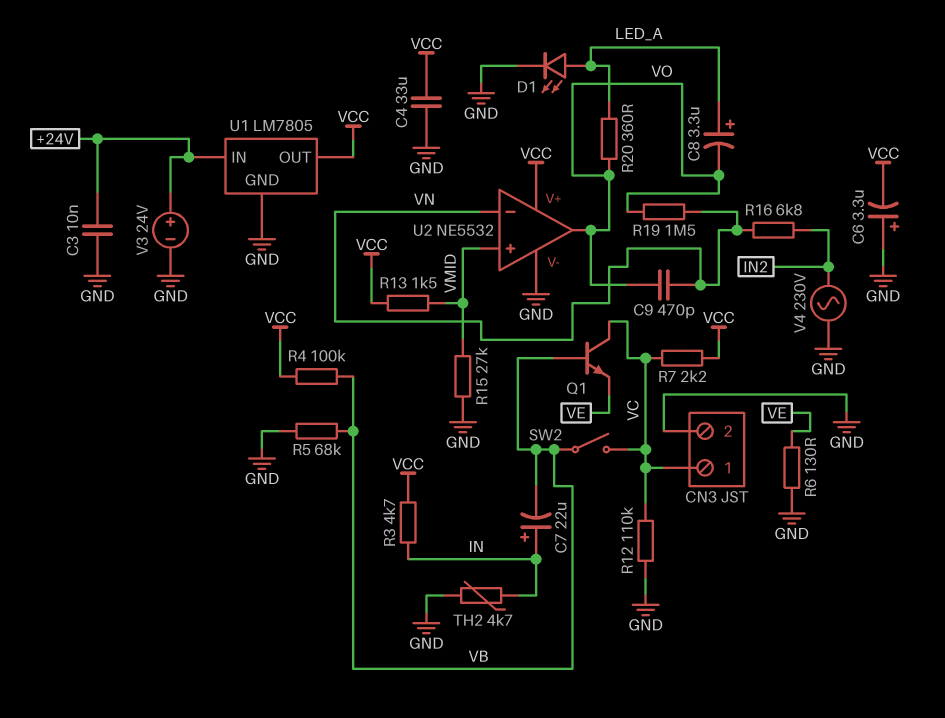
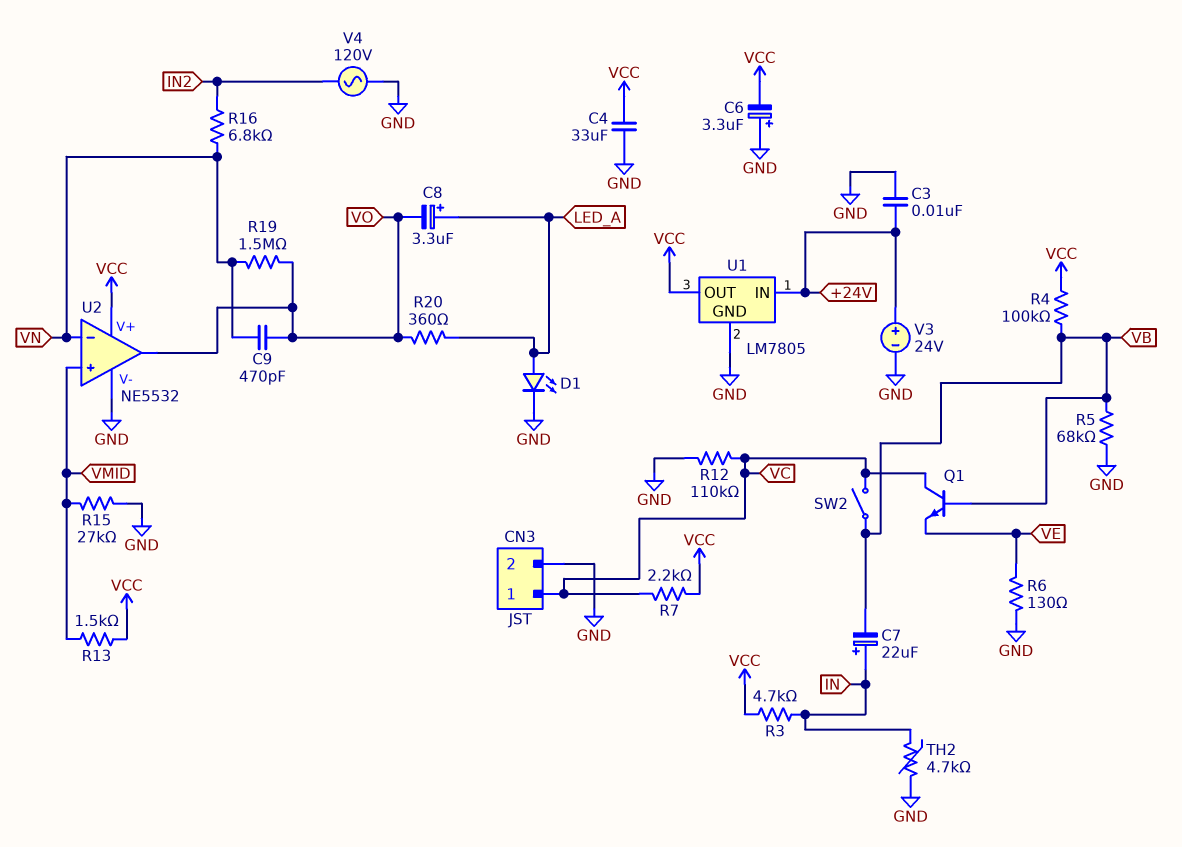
V4: AC 230V (GND, IN2) -> AC 120V (GND, IN2)

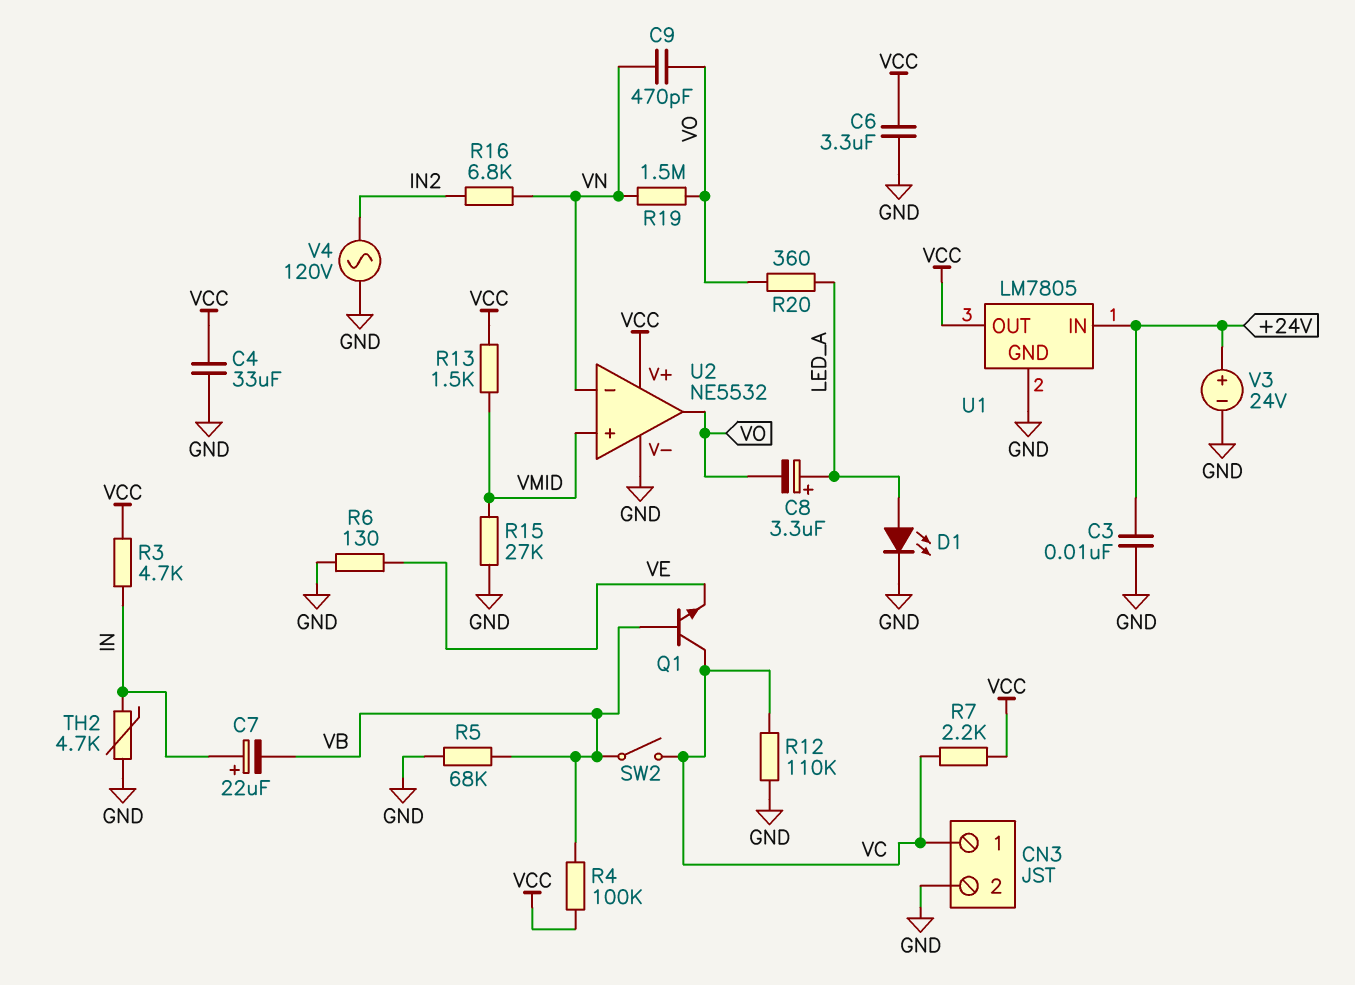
C6: 3.3uF (plus GND, minus VCC) -> 3.3uF (GND, VCC)

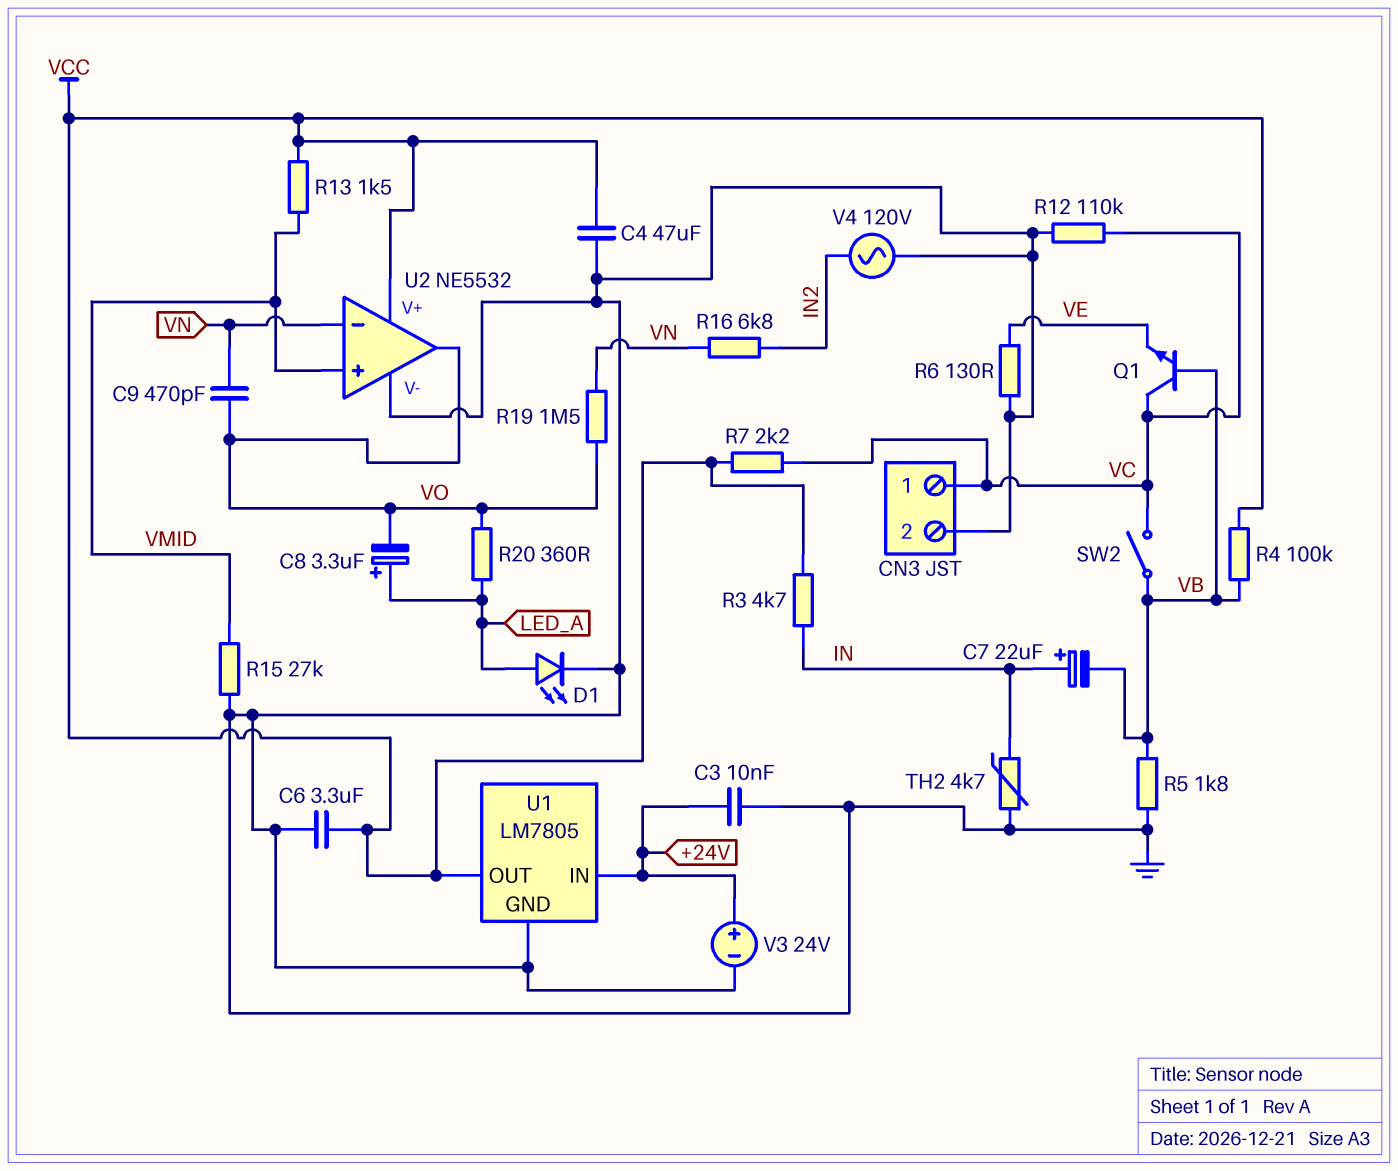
C4: 33uF (GND, VCC) -> 47uF (GND, VCC)
R5: 68k (GND, VB) -> 1.8k (GND, VB)

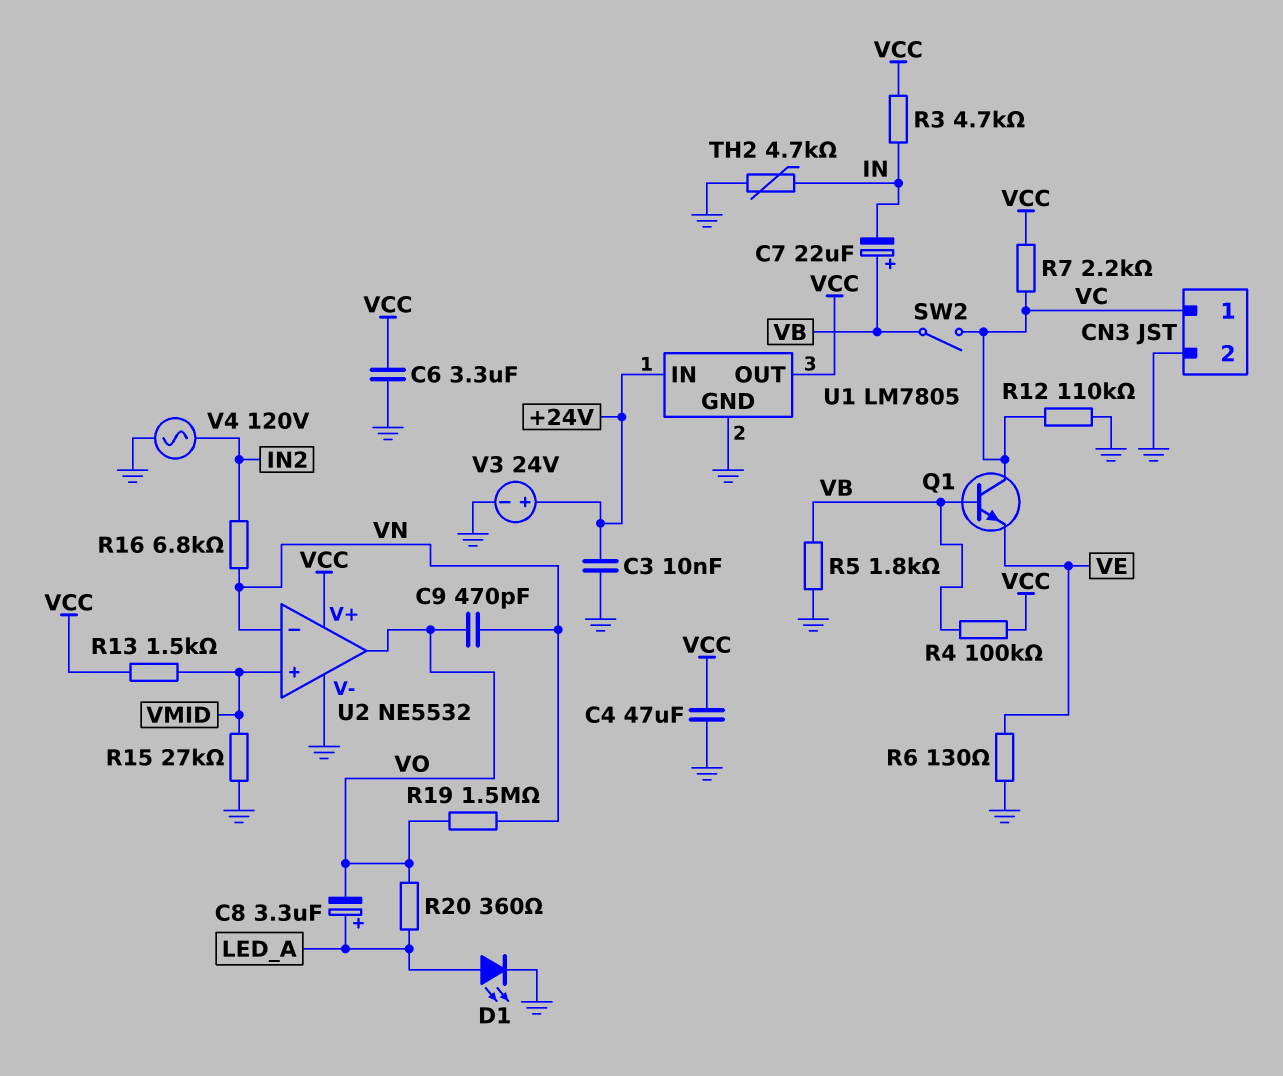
C7: 22uF (plus IN, minus VB) -> 22uF (plus VB, minus IN)

